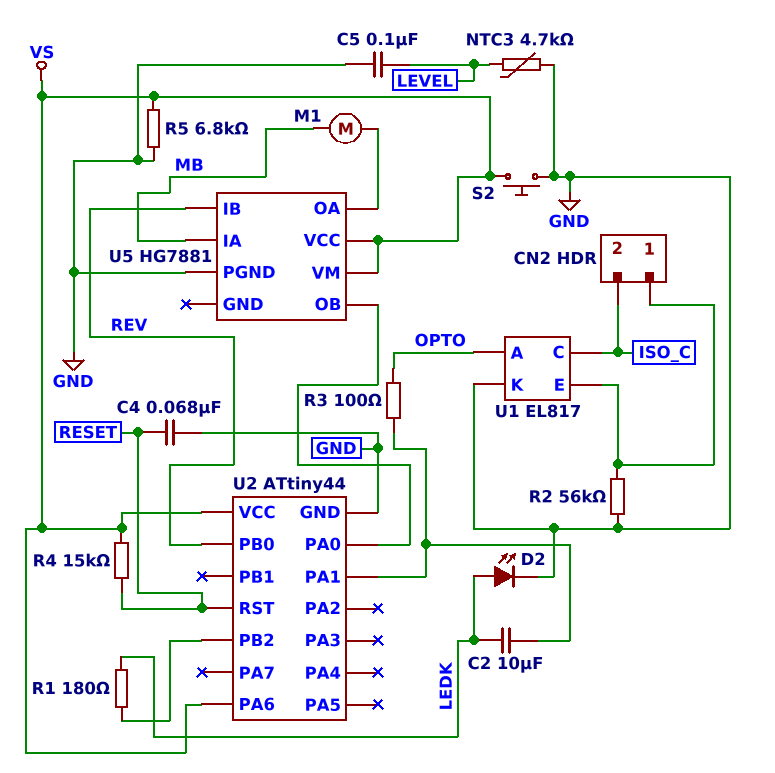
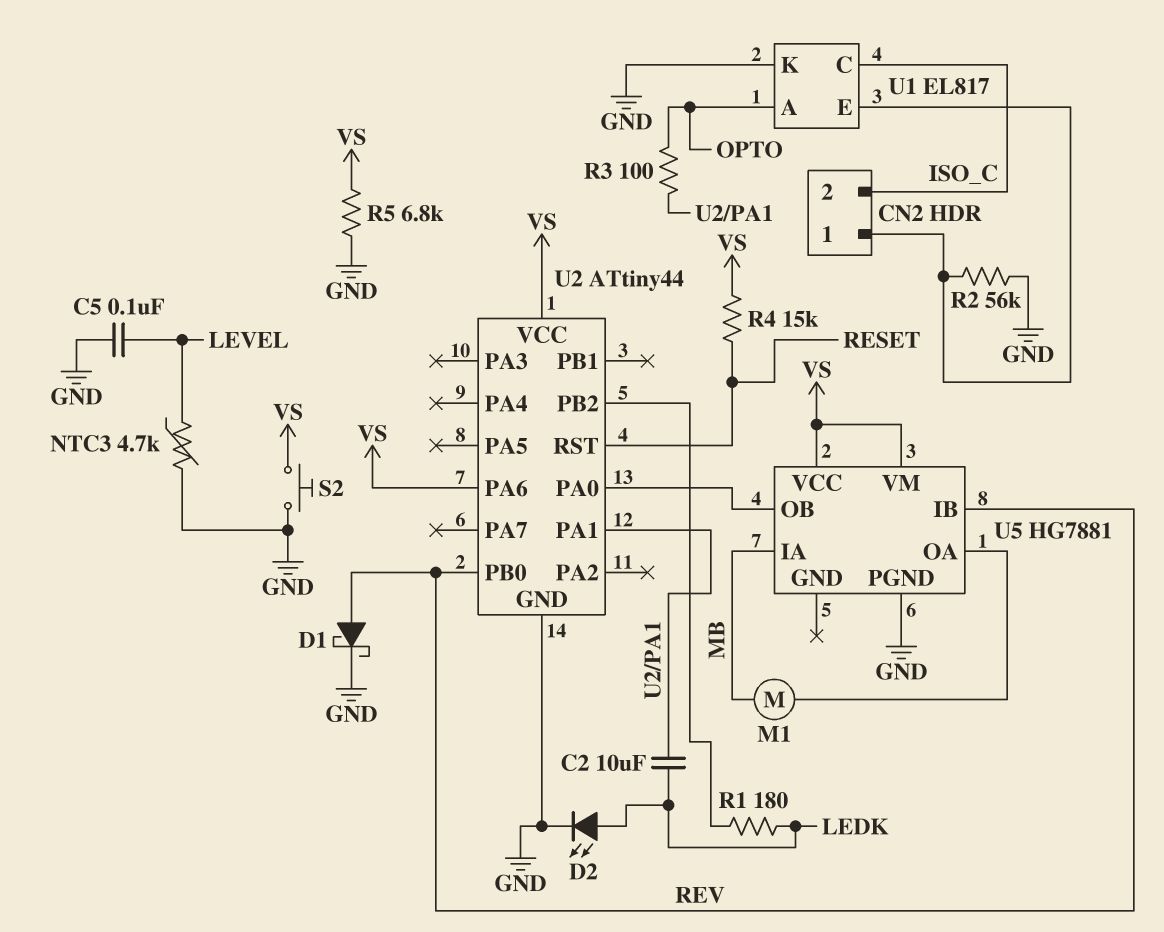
C4: 68nF (GND, RESET) -> none
D1: none -> schottky (A REV, K GND)

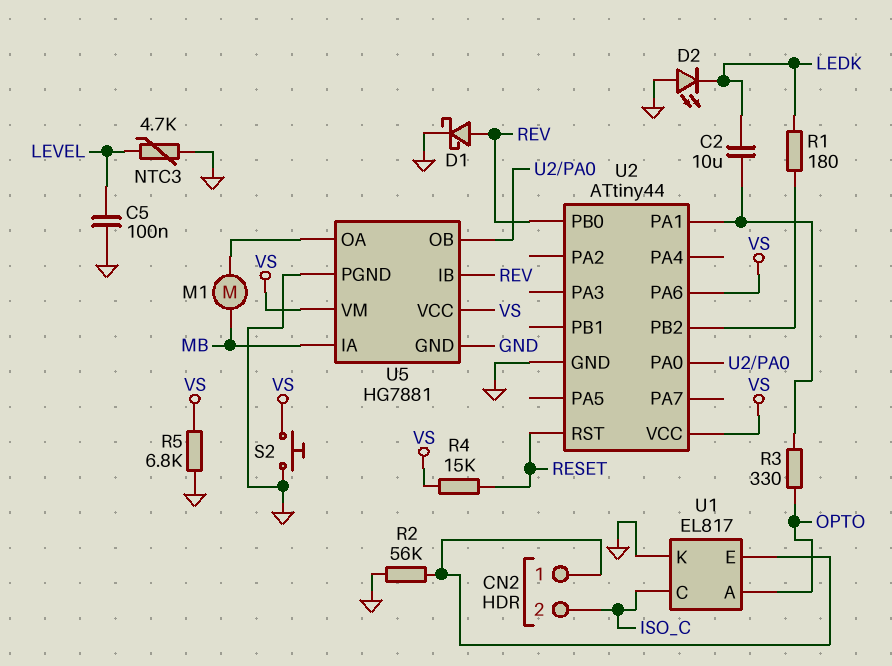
D2: LED (A LEDK, K GND) -> LED (A GND, K LEDK)
R3: 100 (OPTO, U2/PA1) -> 330 (OPTO, U2/PA1)
U5 pin GND: none -> GND

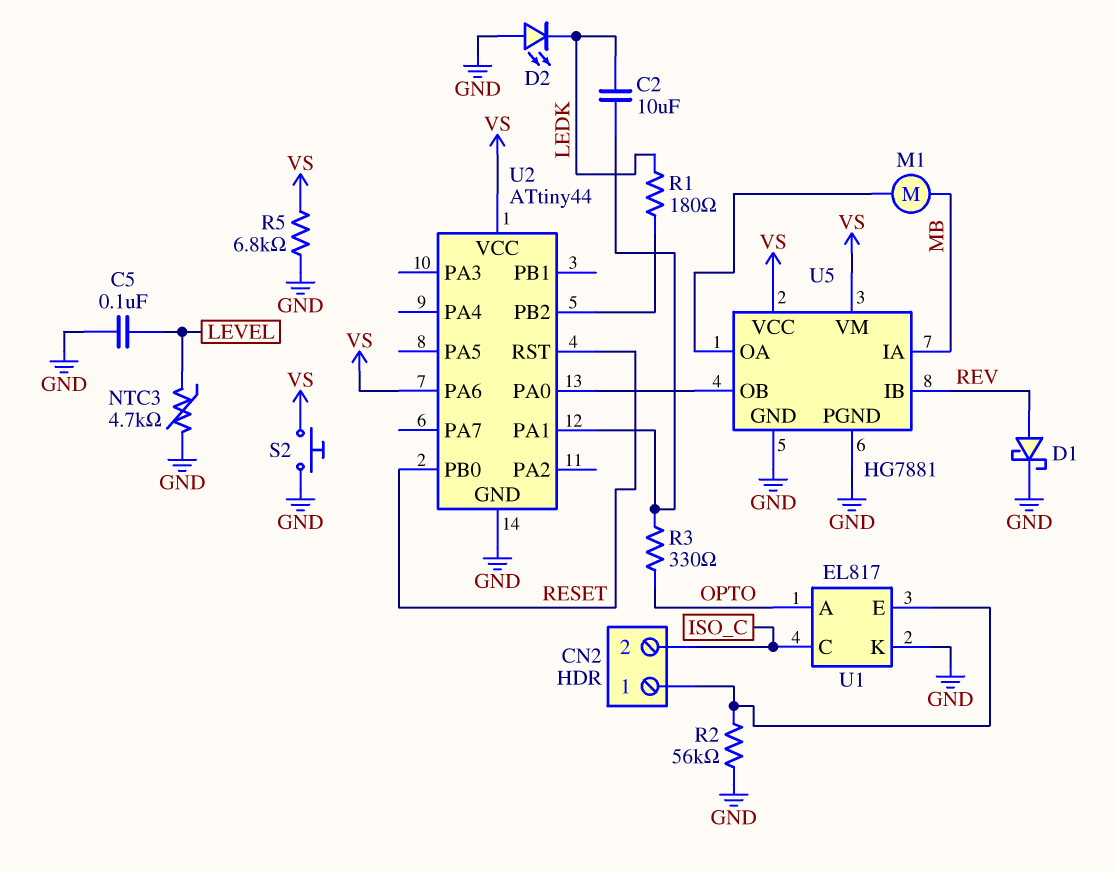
R4: 15k (RESET, VS) -> none
U2 pin PB0: REV -> RESET

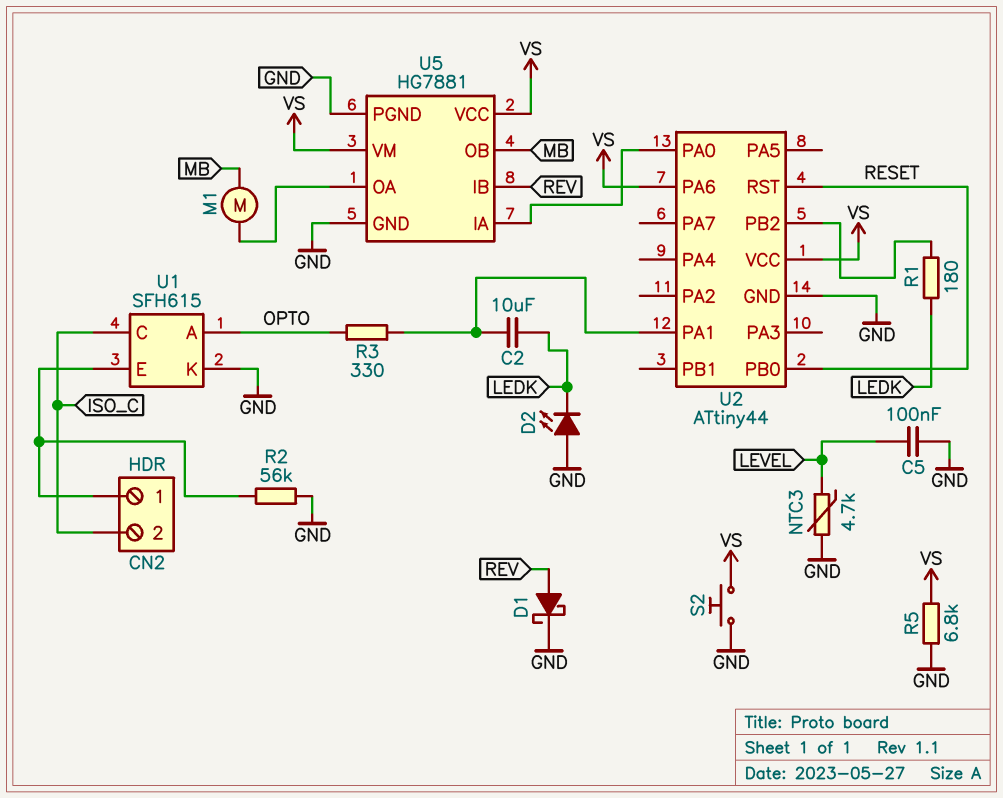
U1: EL817 -> SFH615
U5 pin IA: MB -> U2/PA0
U5 pin OB: U2/PA0 -> MB

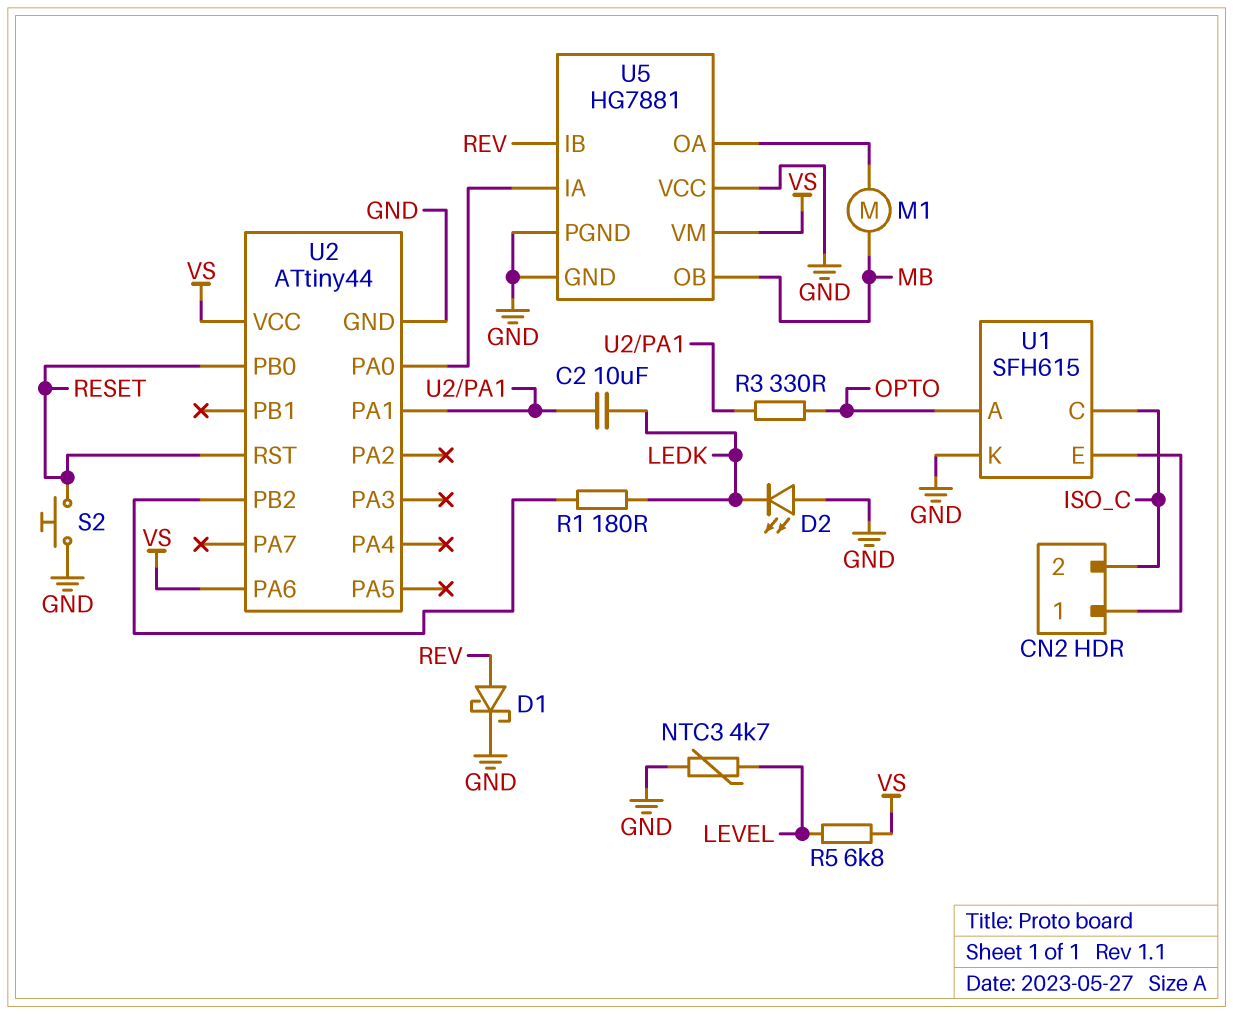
C5: 100nF (GND, LEVEL) -> none
R2: 56k (CN2/1, GND) -> none
R5: 6.8k (GND, VS) -> 6.8k (LEVEL, VS)
S2: button (GND, VS) -> button (GND, RESET)
U5 pin VCC: VS -> GND

